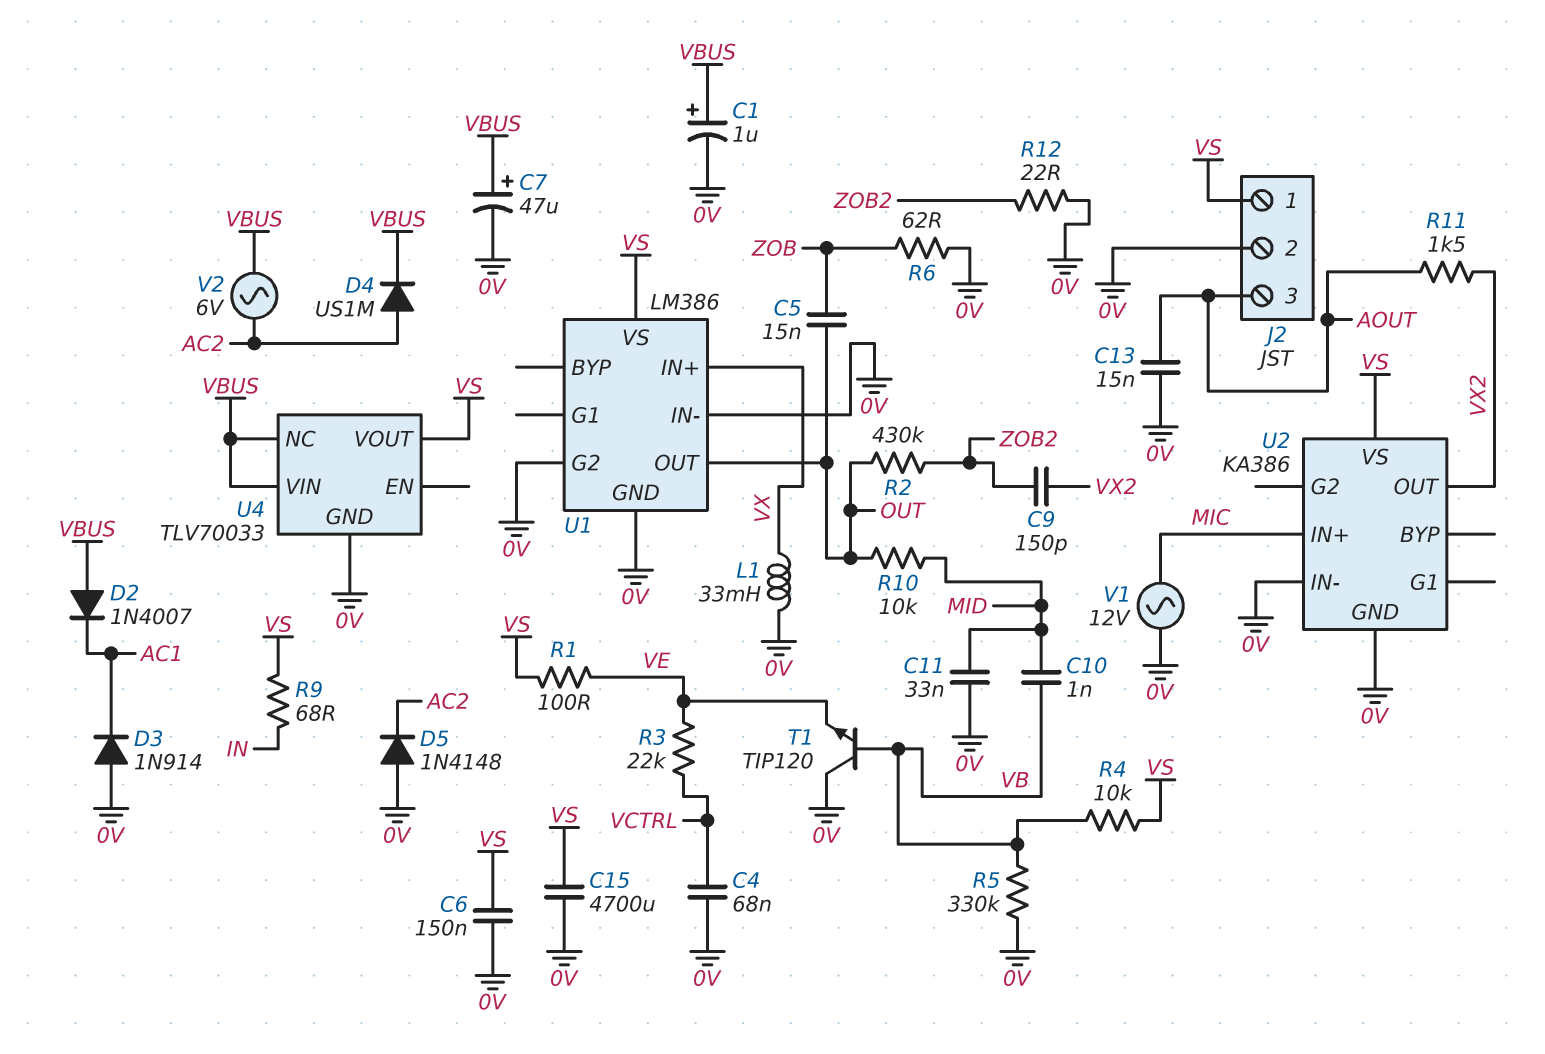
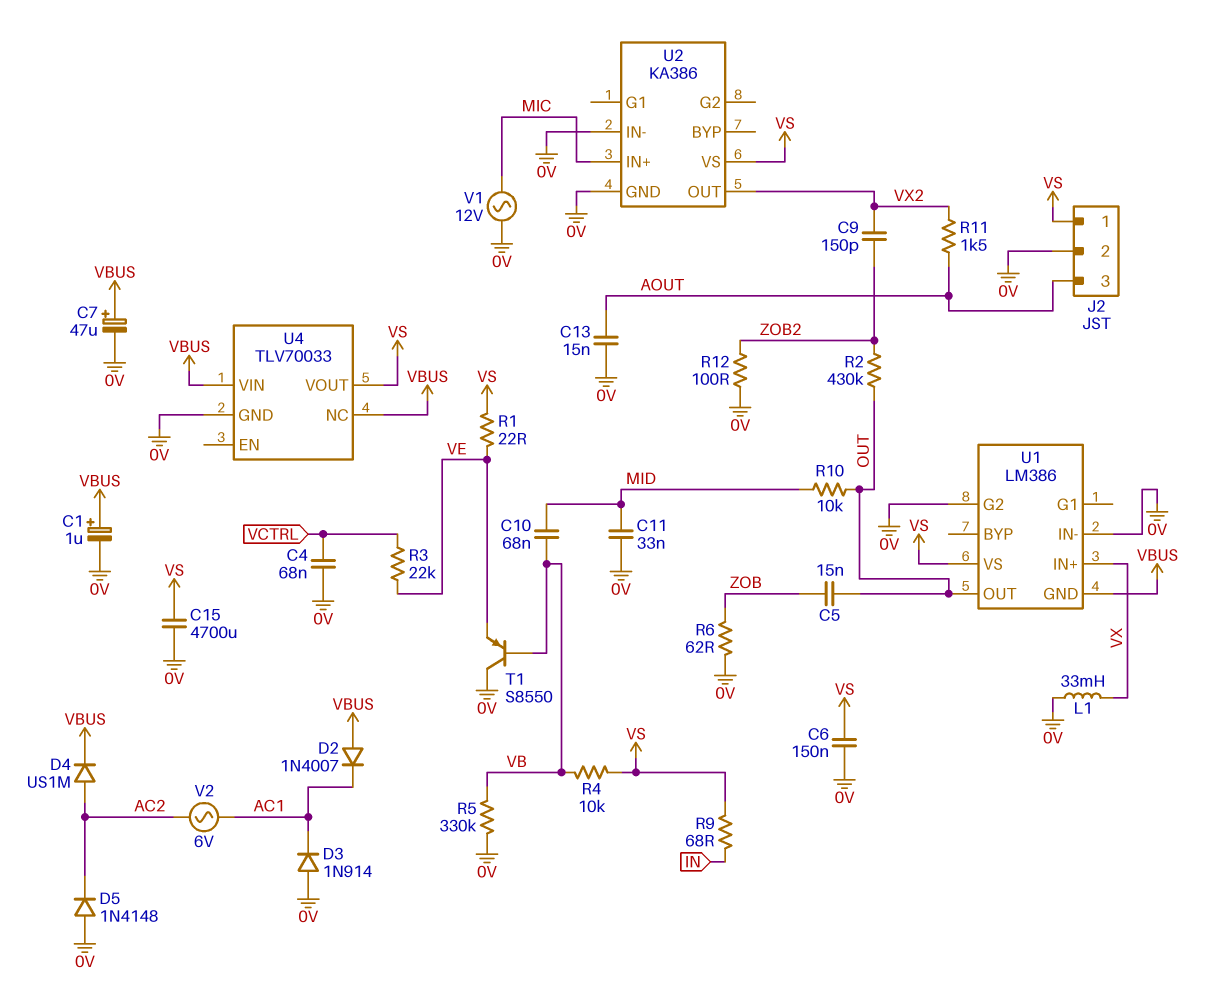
C10: 1nF (MID, VB) -> 68nF (MID, VB)
R1: 100 (VE, VS) -> 22 (VE, VS)
R12: 22 (0V, ZOB2) -> 100 (0V, ZOB2)
T1: NPN TIP120 (B VB, C 0V, E VE) -> PNP S8550 (B VB, C 0V, E VE)
U1 pin GND: 0V -> VBUS
V2: AC 6V (AC2, VBUS) -> AC 6V (AC1, AC2)

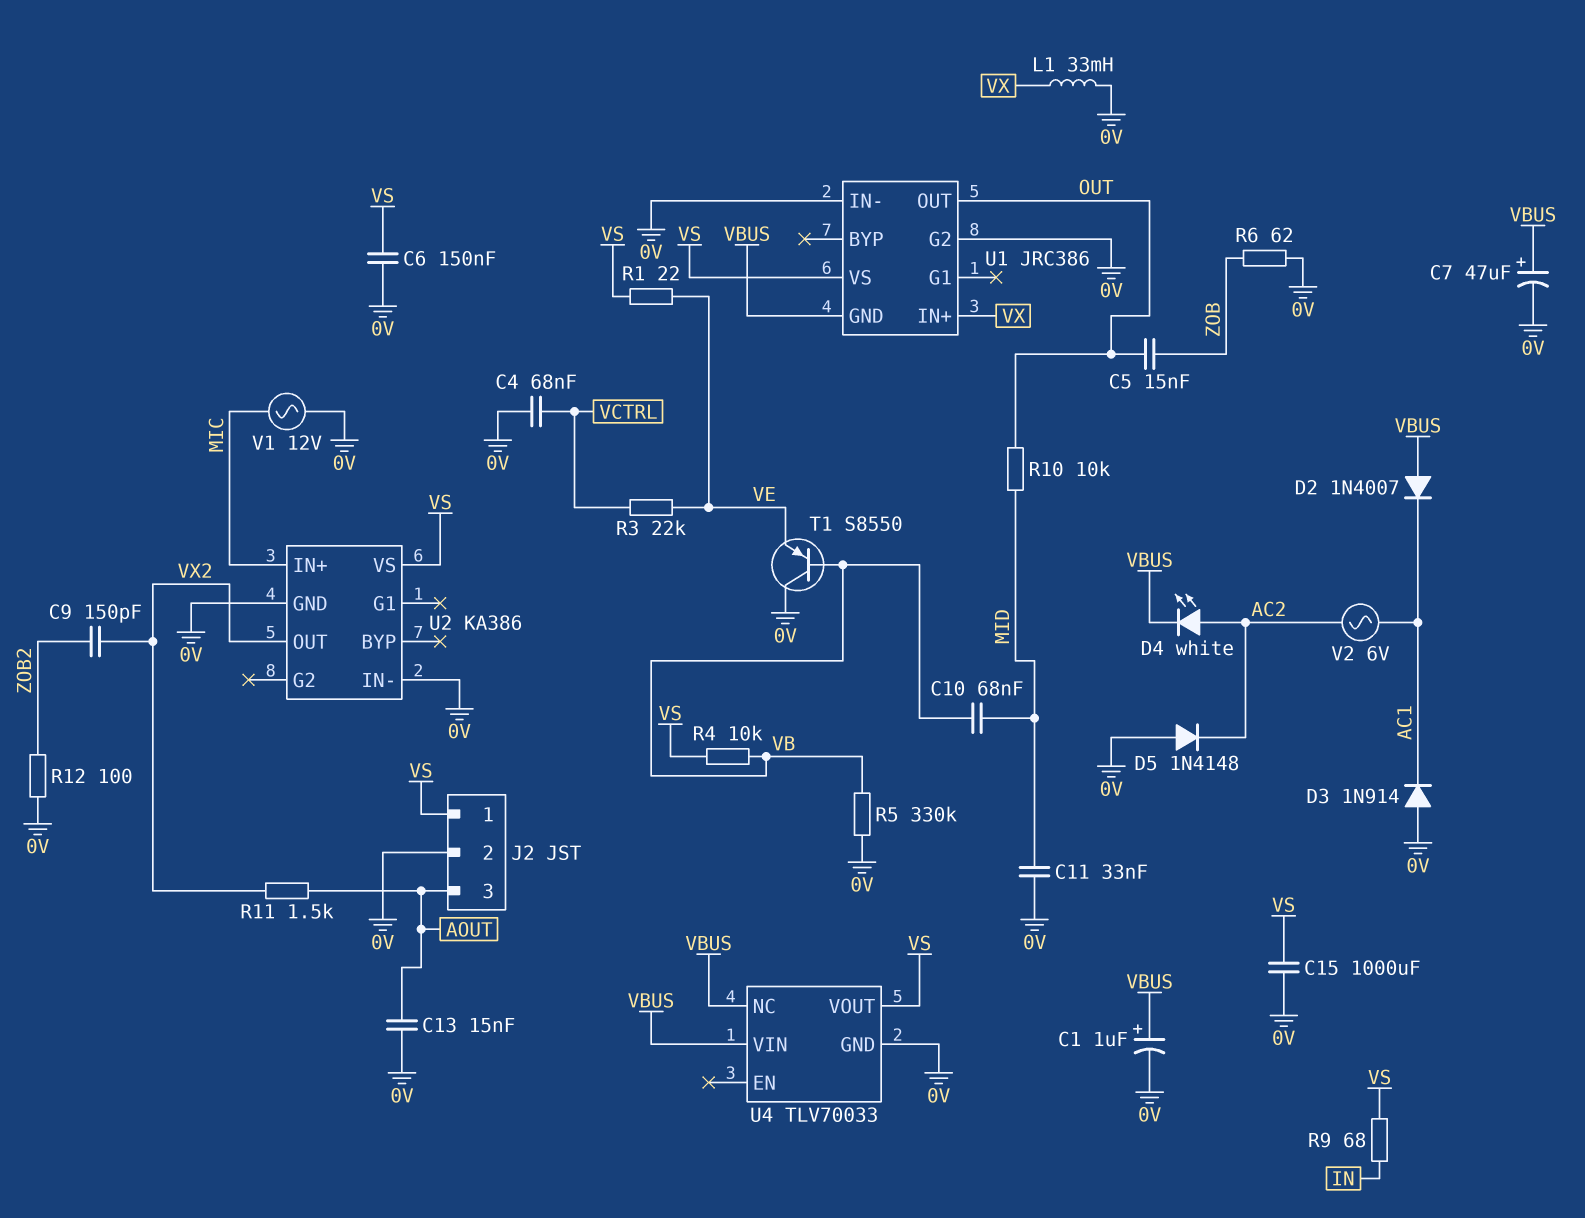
C15: 4700uF (0V, VS) -> 1000uF (0V, VS)
D4: diode US1M (A AC2, K VBUS) -> LED white (A AC2, K VBUS)
R2: 430k (OUT, ZOB2) -> none
U1: LM386 -> JRC386

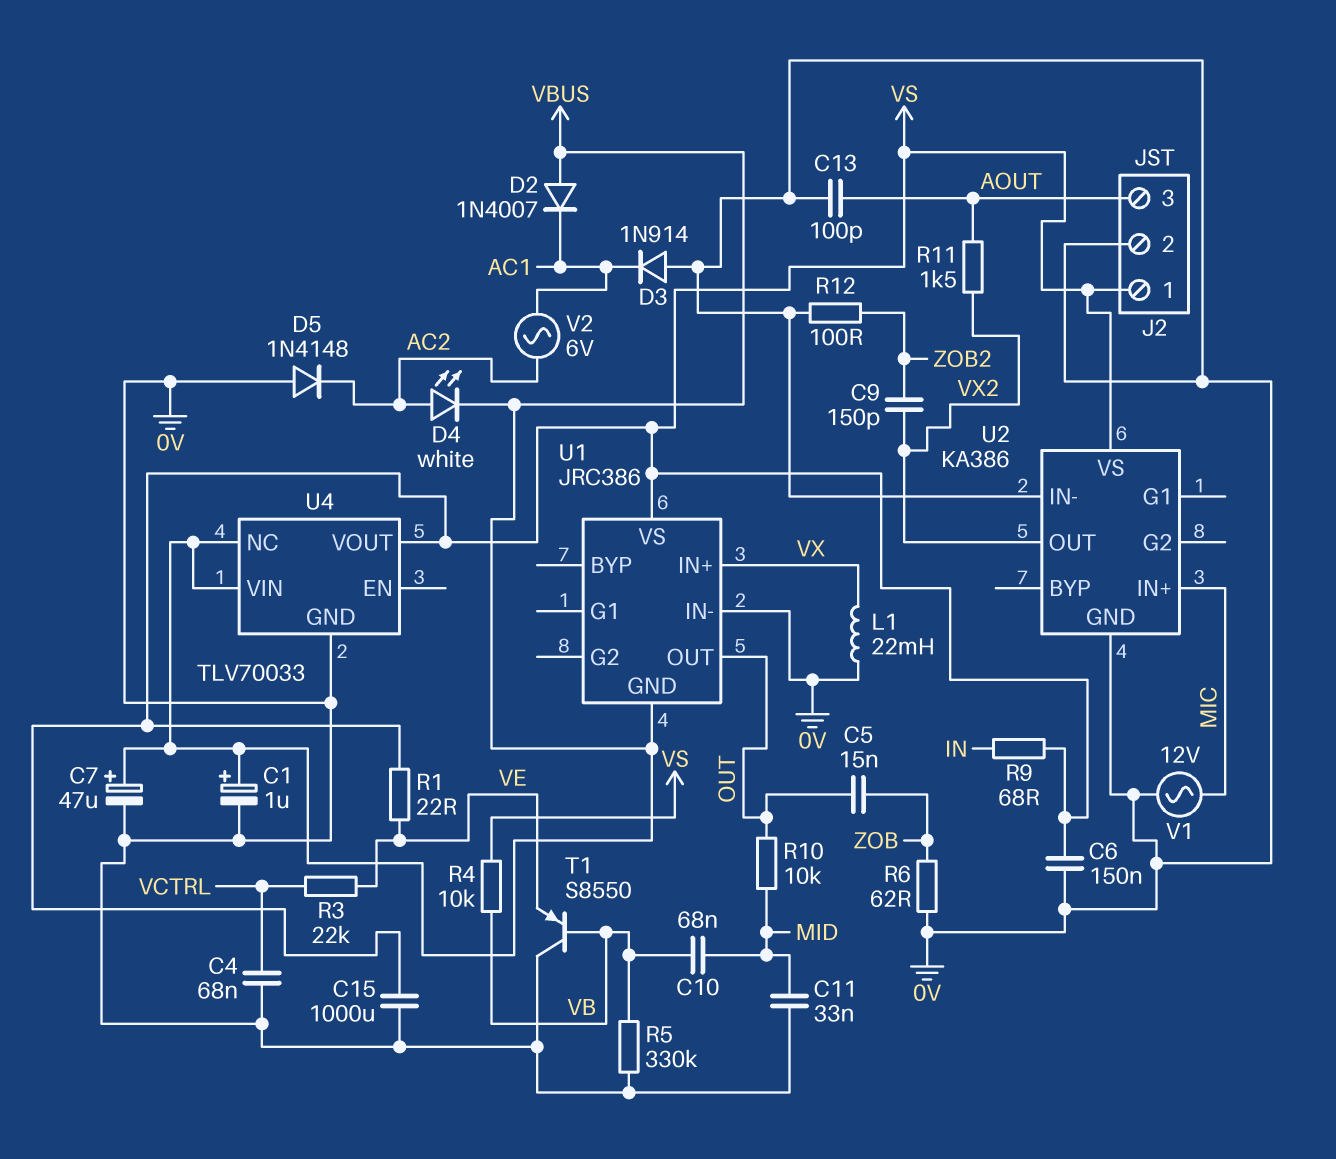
C13: 15nF (0V, AOUT) -> 100pF (0V, AOUT)
L1: 33mH (0V, VX) -> 22mH (0V, VX)
U1 pin G2: 0V -> none

